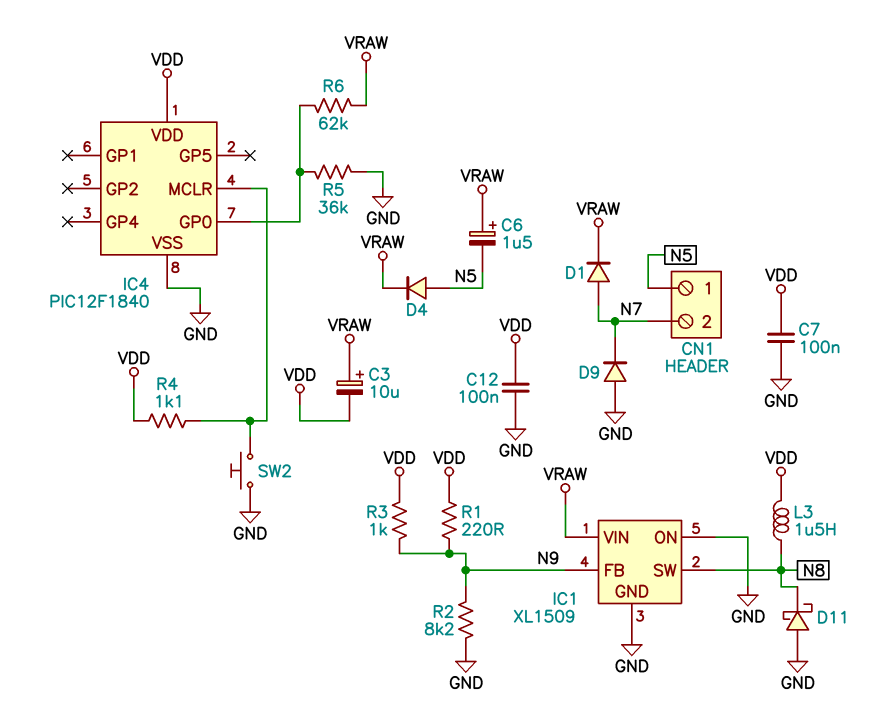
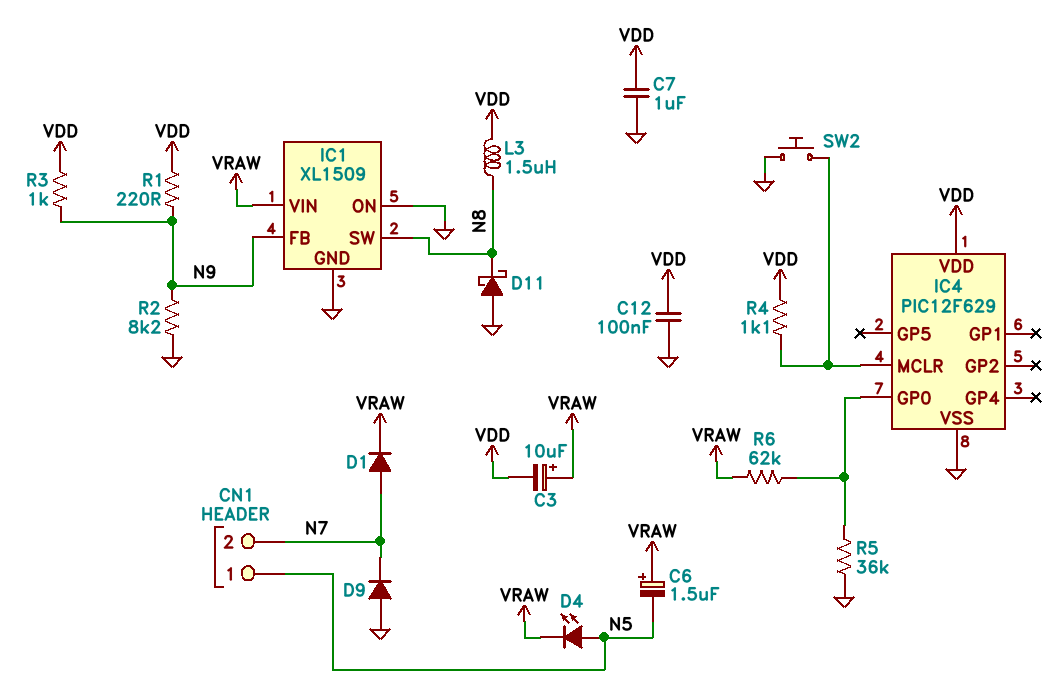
C7: 100nF (GND, VDD) -> 1uF (GND, VDD)
D4: diode (A N5, K VRAW) -> LED (A N5, K VRAW)
IC4: PIC12F1840 -> PIC12F629

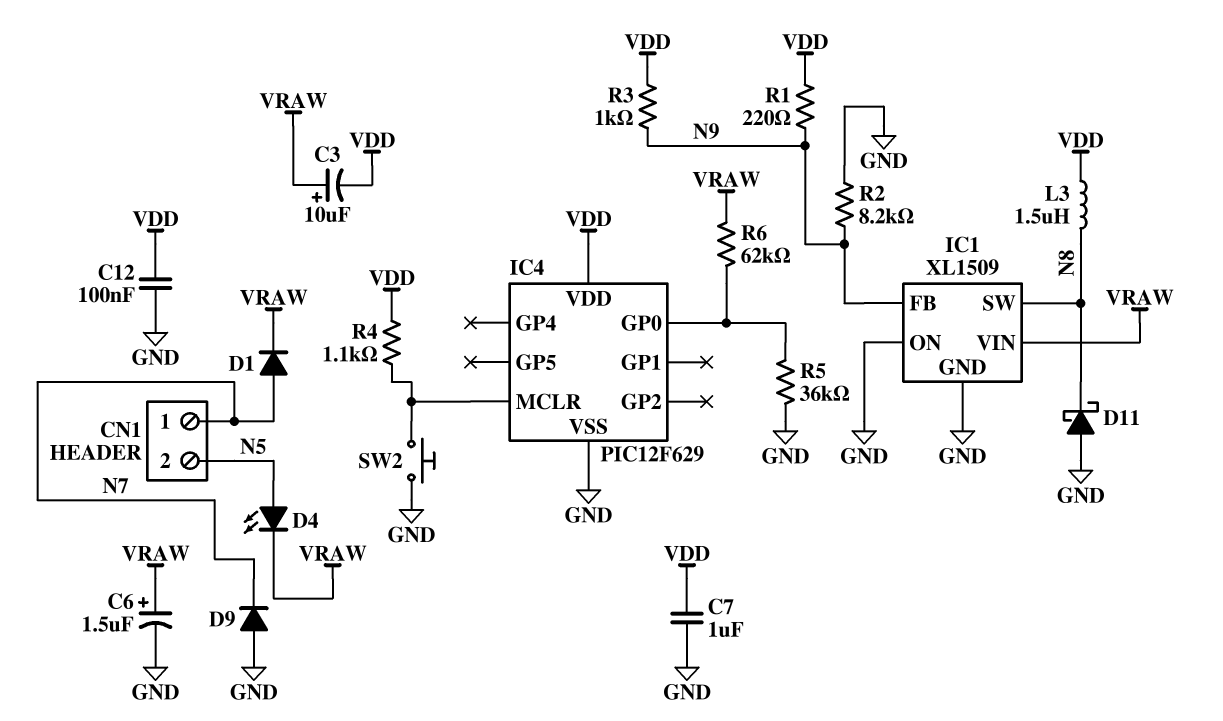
C6: 1.5uF (plus VRAW, minus N5) -> 1.5uF (plus VRAW, minus GND)
CN1 pin 1: N5 -> N7
CN1 pin 2: N7 -> N5

